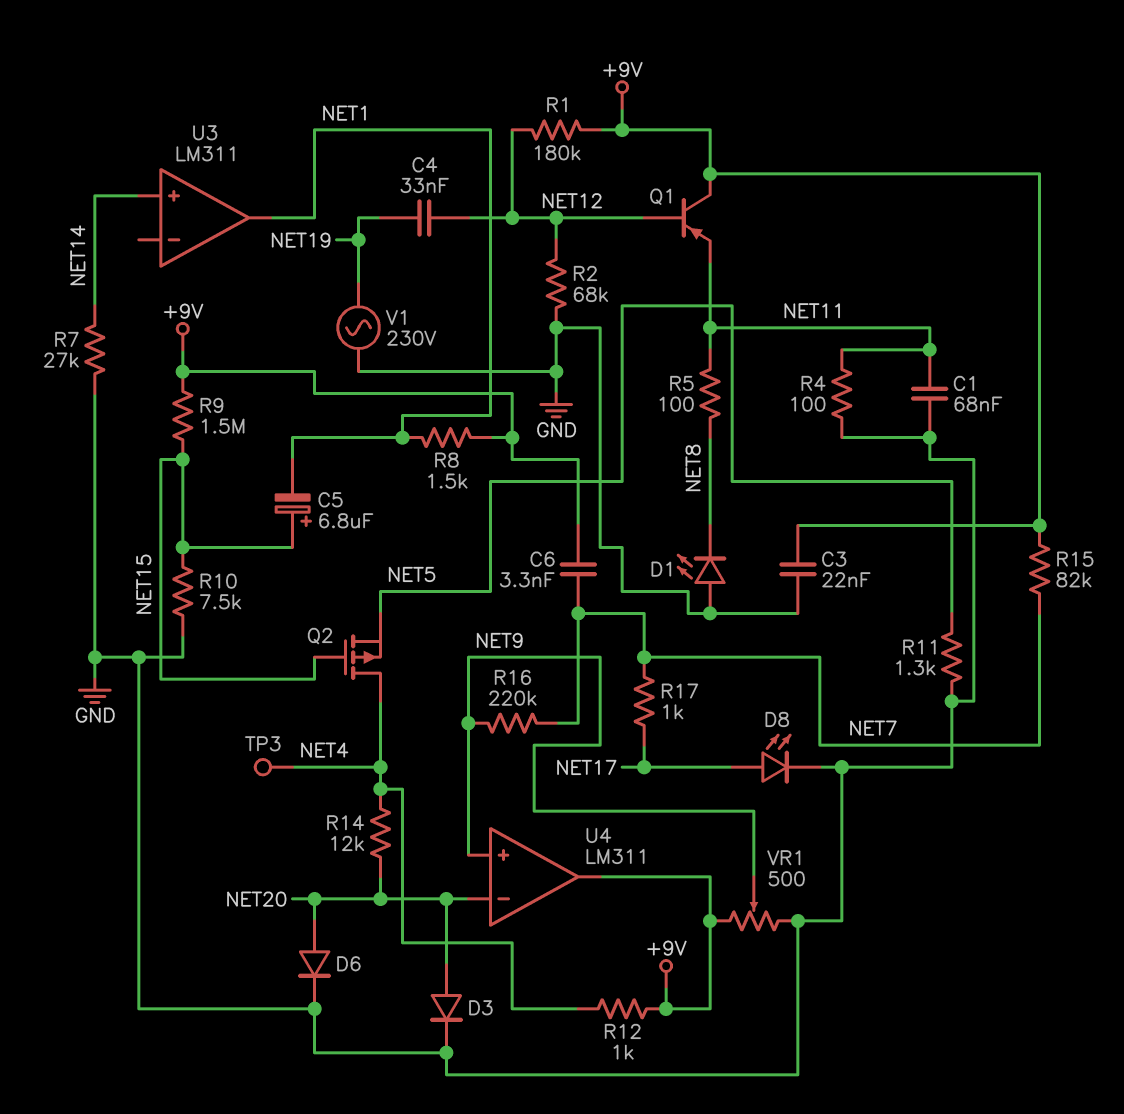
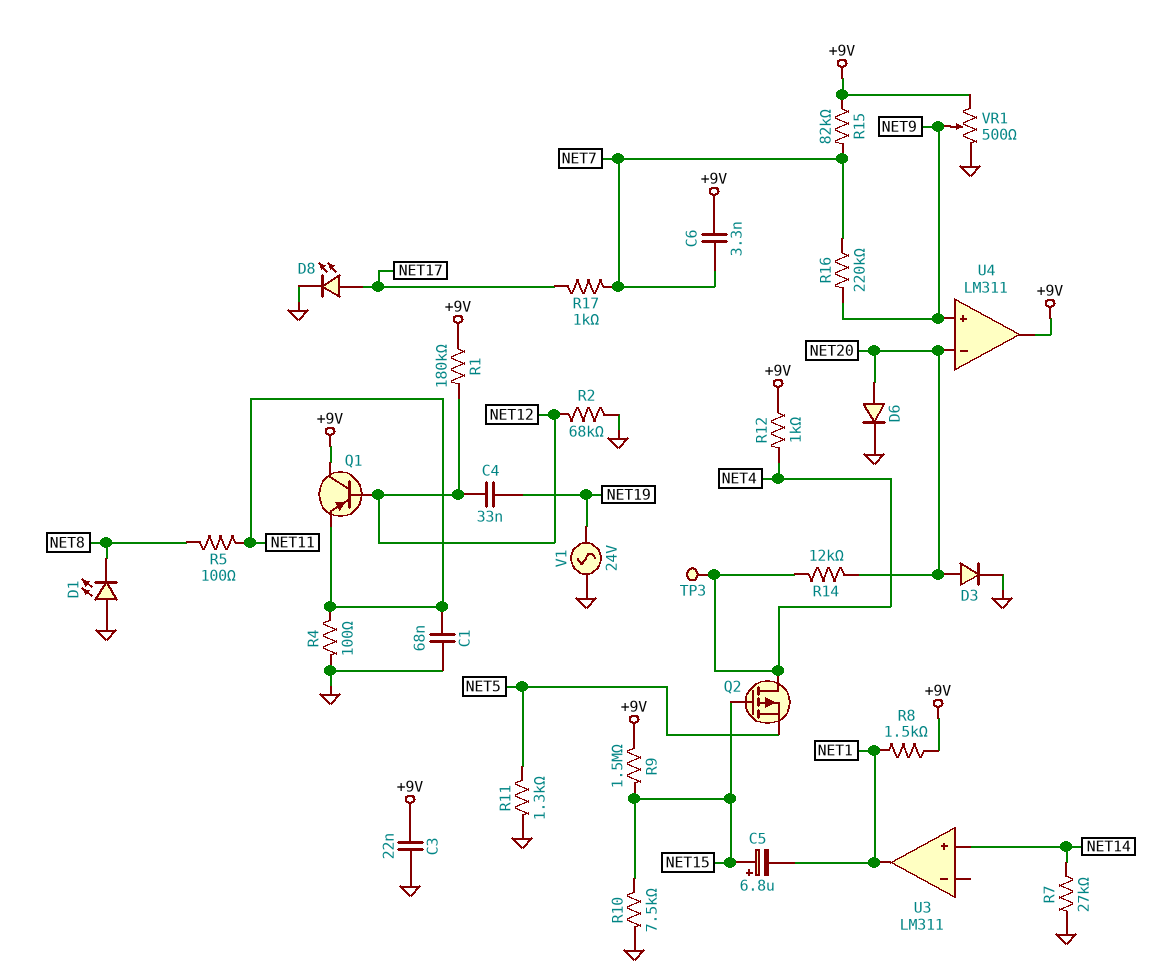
V1: AC 230V (GND, NET19) -> AC 24V (GND, NET19)

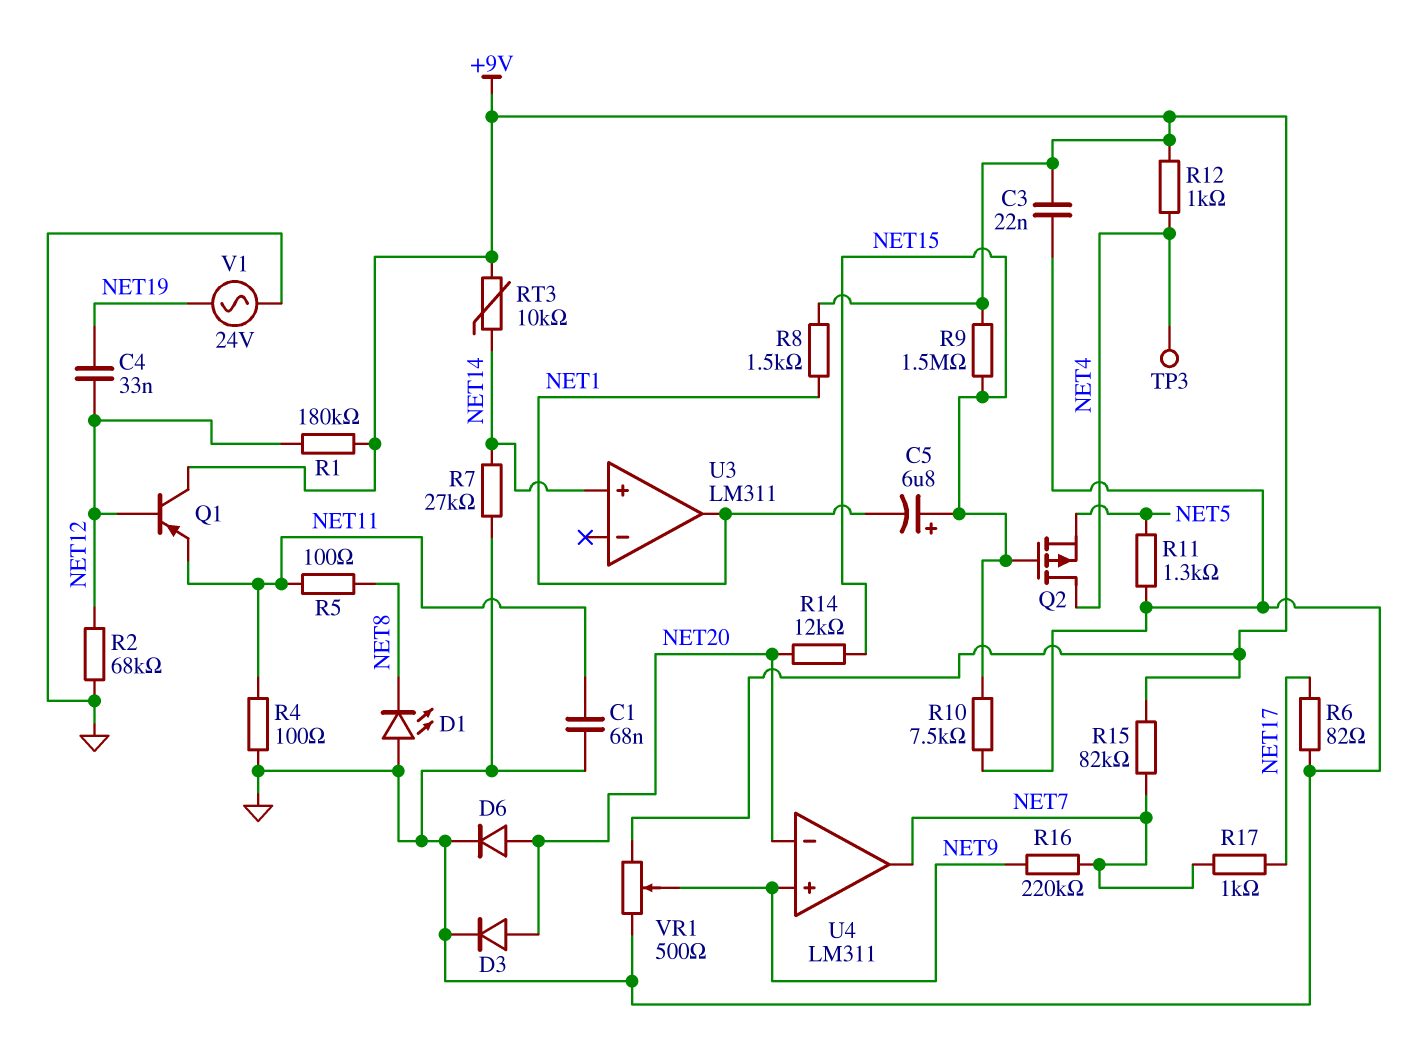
C6: 3.3nF (+9V, NET7) -> none
D8: LED (A NET17, K GND) -> none
R6: none -> 82 (GND, NET17)
R14: 12k (NET4, NET20) -> 12k (NET15, NET20)
RT3: none -> 10k (+9V, NET14)
U4 pin out: +9V -> NET7

